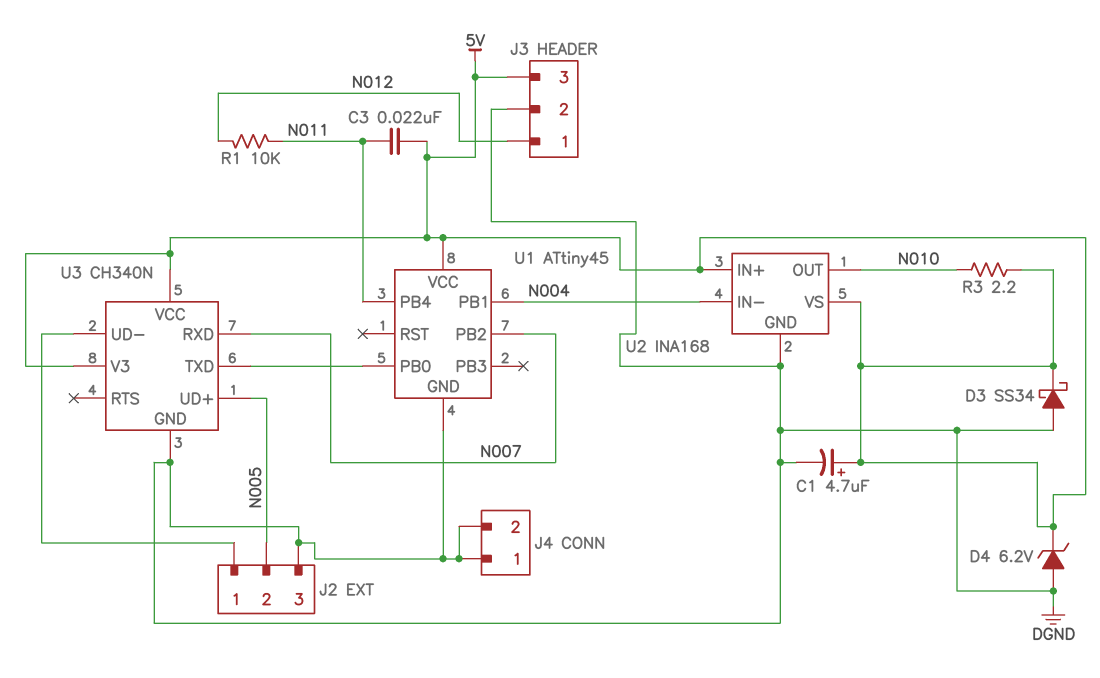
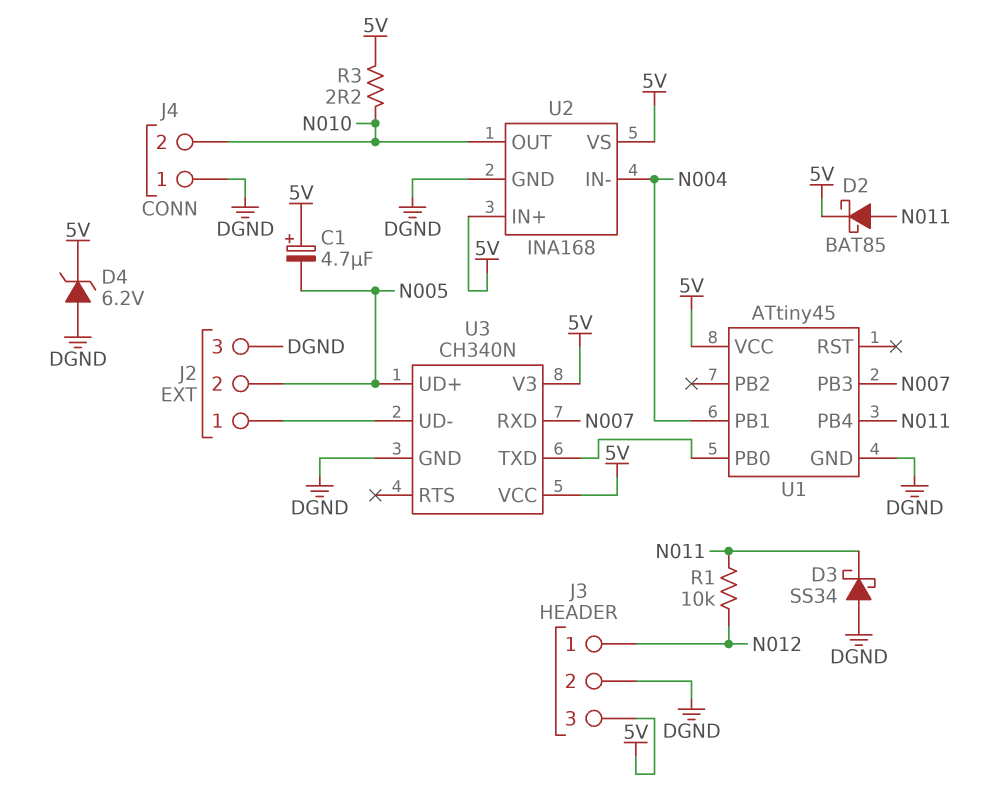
C1: 4.7uF (plus 5V, minus DGND) -> 4.7uF (plus 5V, minus N005)
C3: 22nF (5V, N011) -> none
D2: none -> schottky BAT85 (A N011, K 5V)
D3: schottky SS34 (A DGND, K 5V) -> schottky SS34 (A DGND, K N011)
J4 pin 2: DGND -> N010
U1 pin PB2: N007 -> none
U1 pin PB3: none -> N007

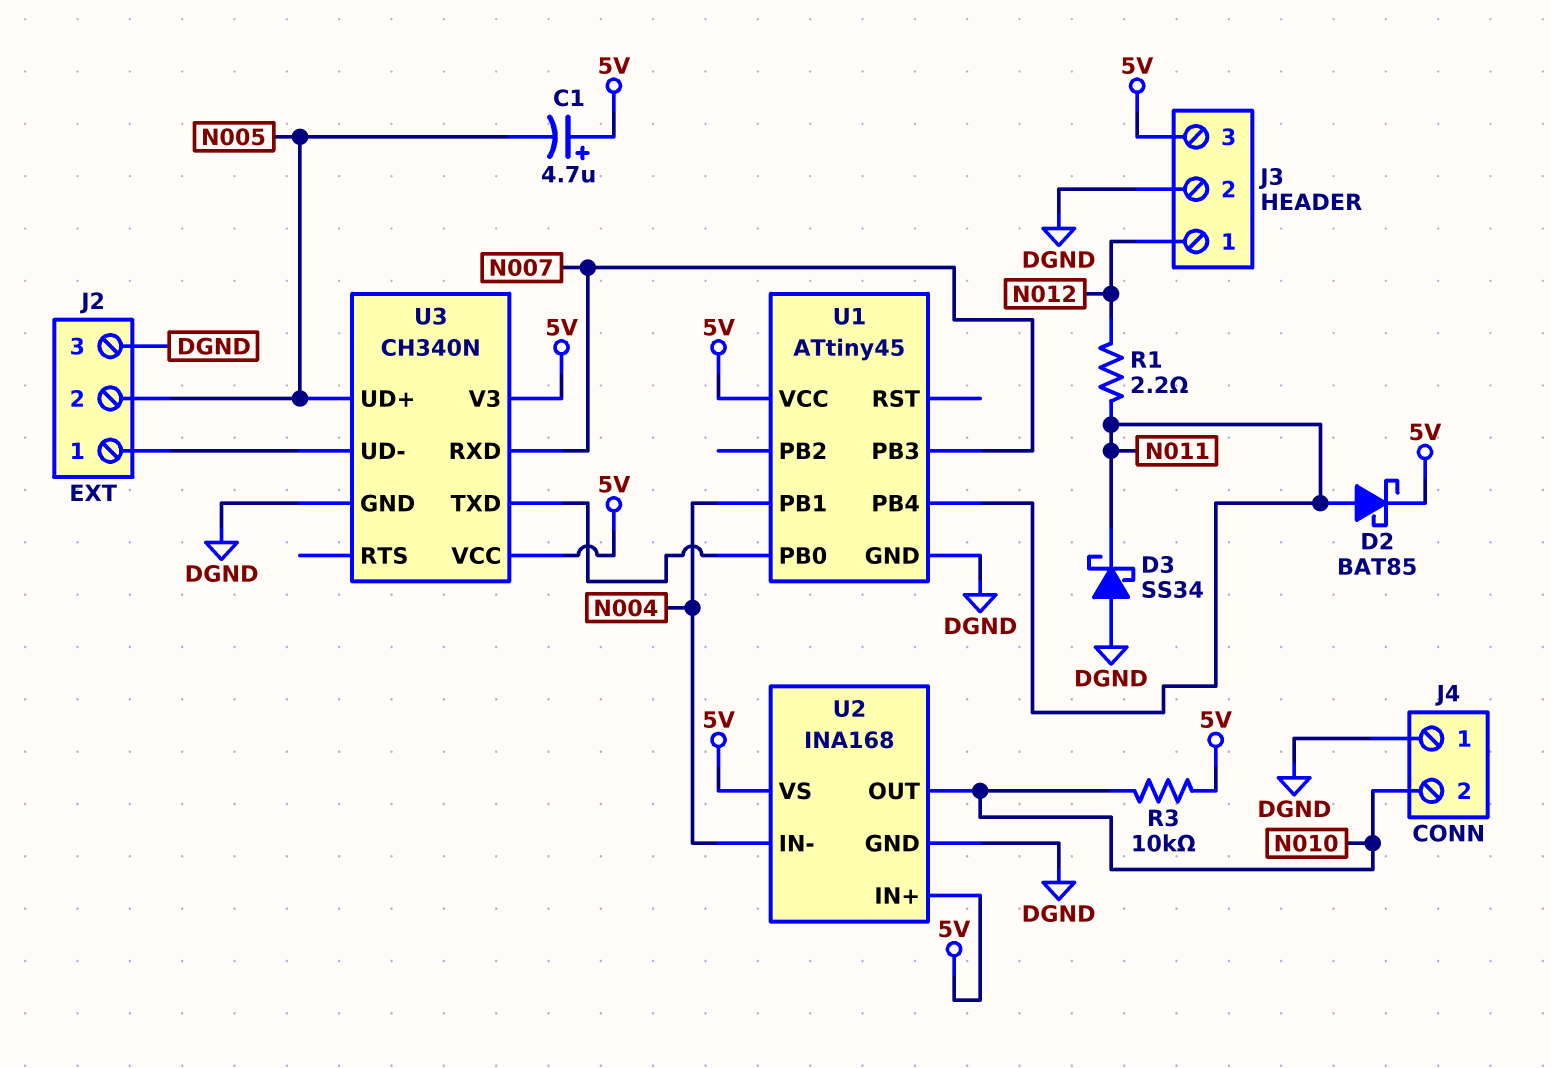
D4: zener 6.2V (A DGND, K 5V) -> none
R1: 10k (N011, N012) -> 2.2 (N011, N012)
R3: 2.2 (5V, N010) -> 10k (5V, N010)

